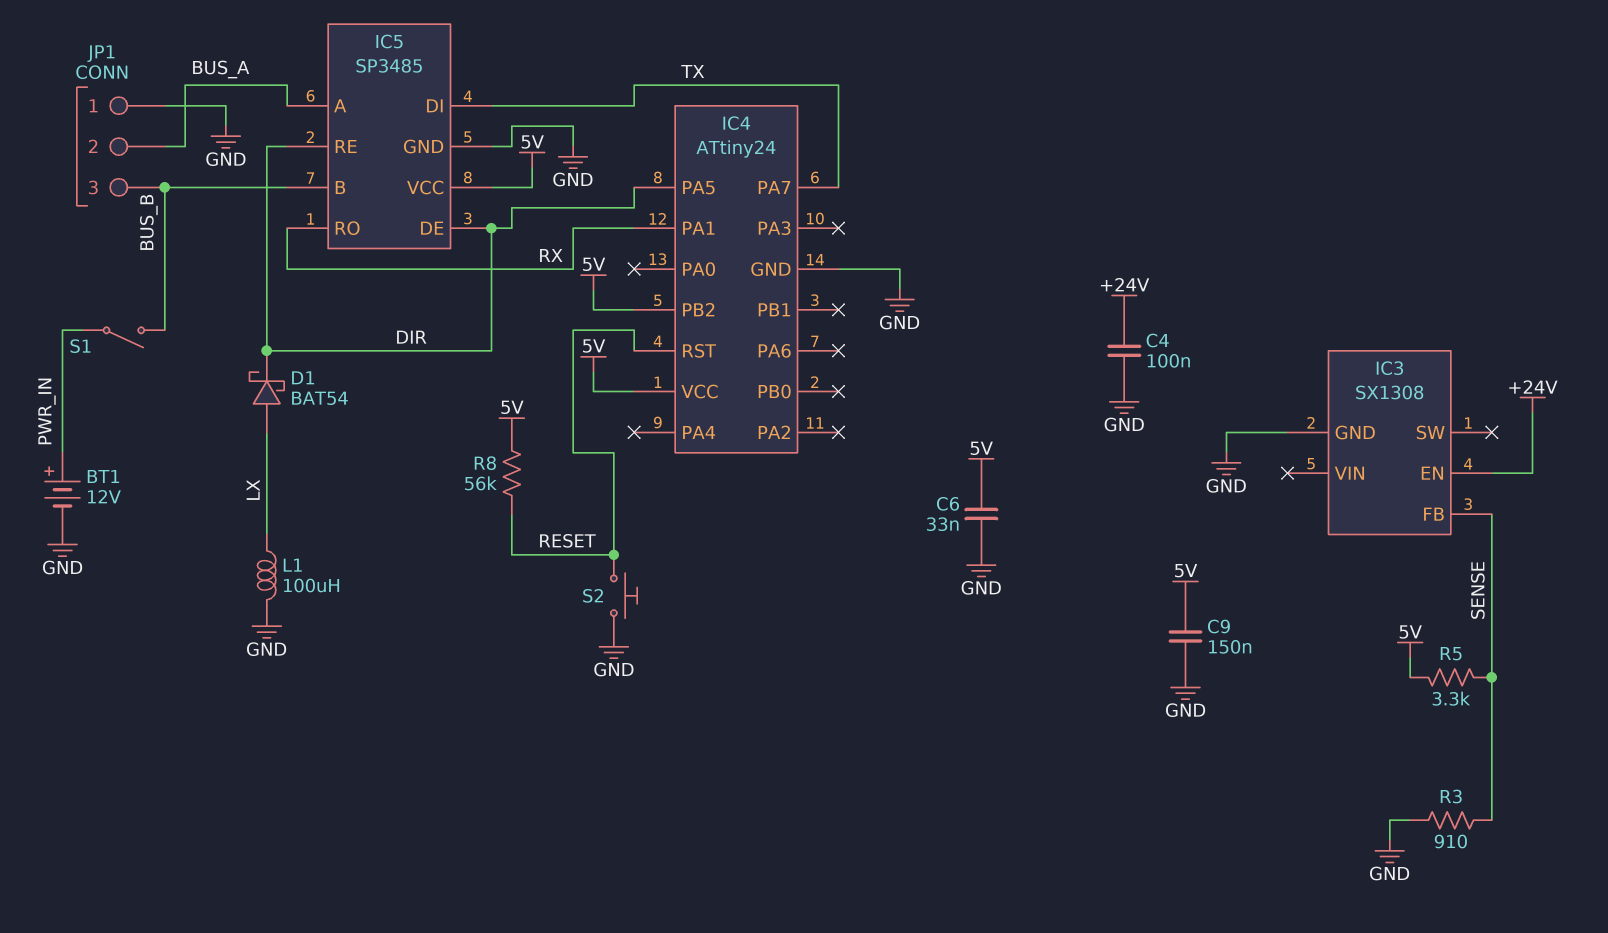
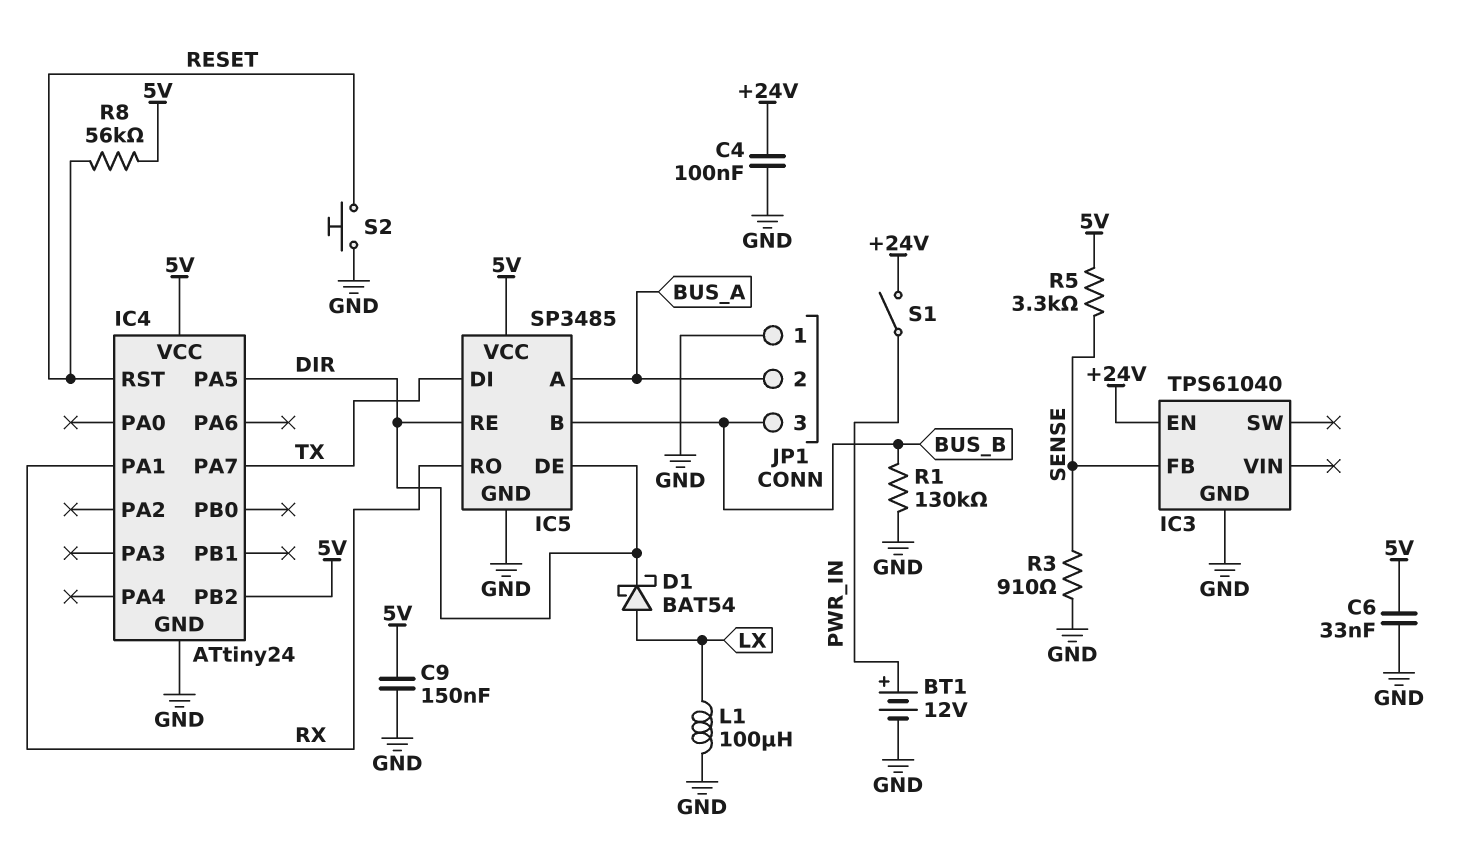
IC3: SX1308 -> TPS61040
R1: none -> 130k (BUS_B, GND)
S1: switch (BUS_B, PWR_IN) -> switch (+24V, PWR_IN)

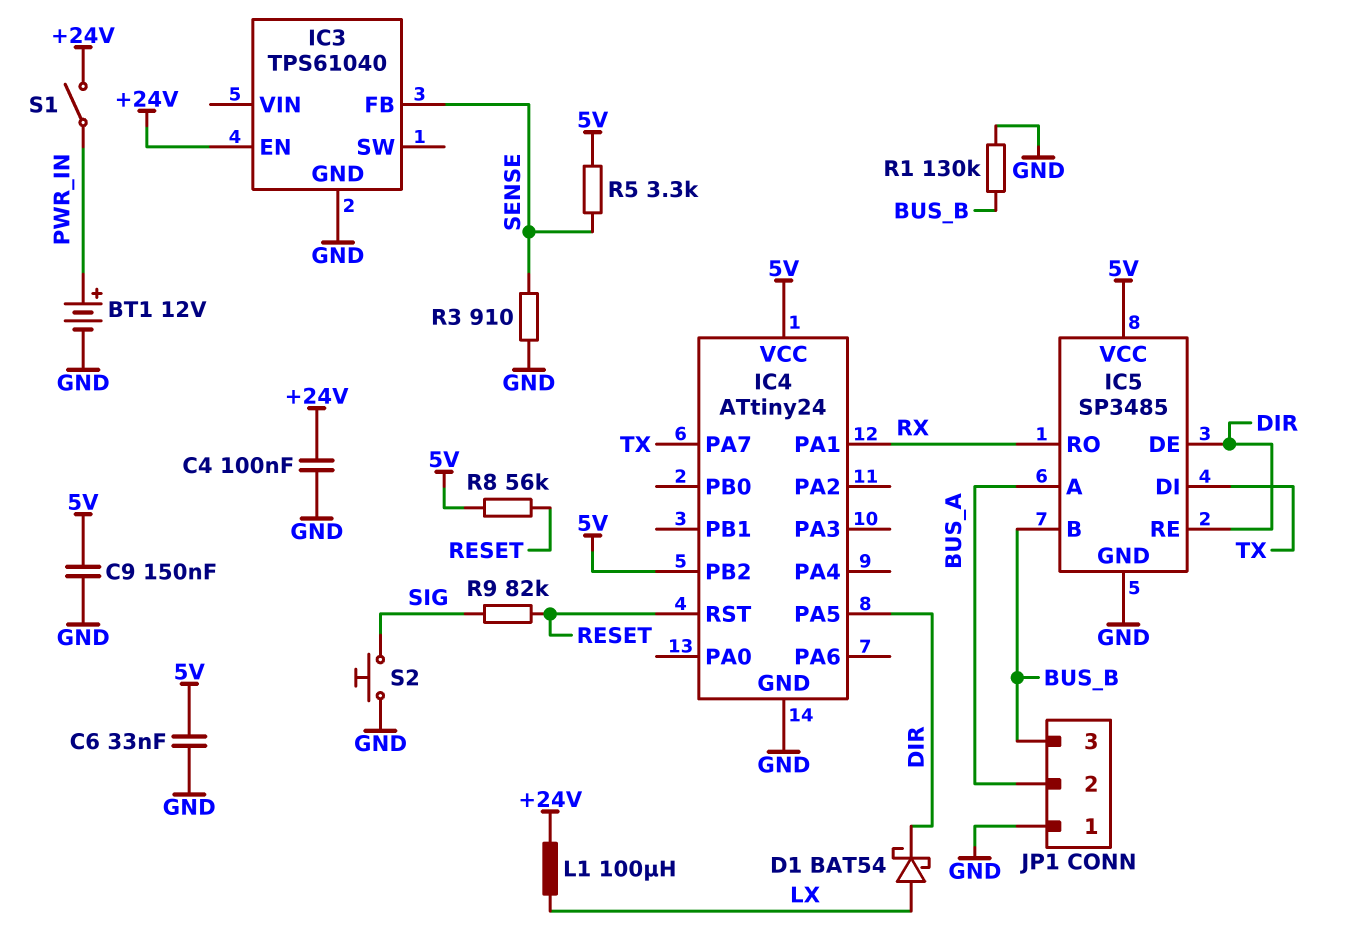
L1: 100uH (GND, LX) -> 100uH (+24V, LX)
R9: none -> 82k (RESET, SIG)
S2: button (GND, RESET) -> button (GND, SIG)

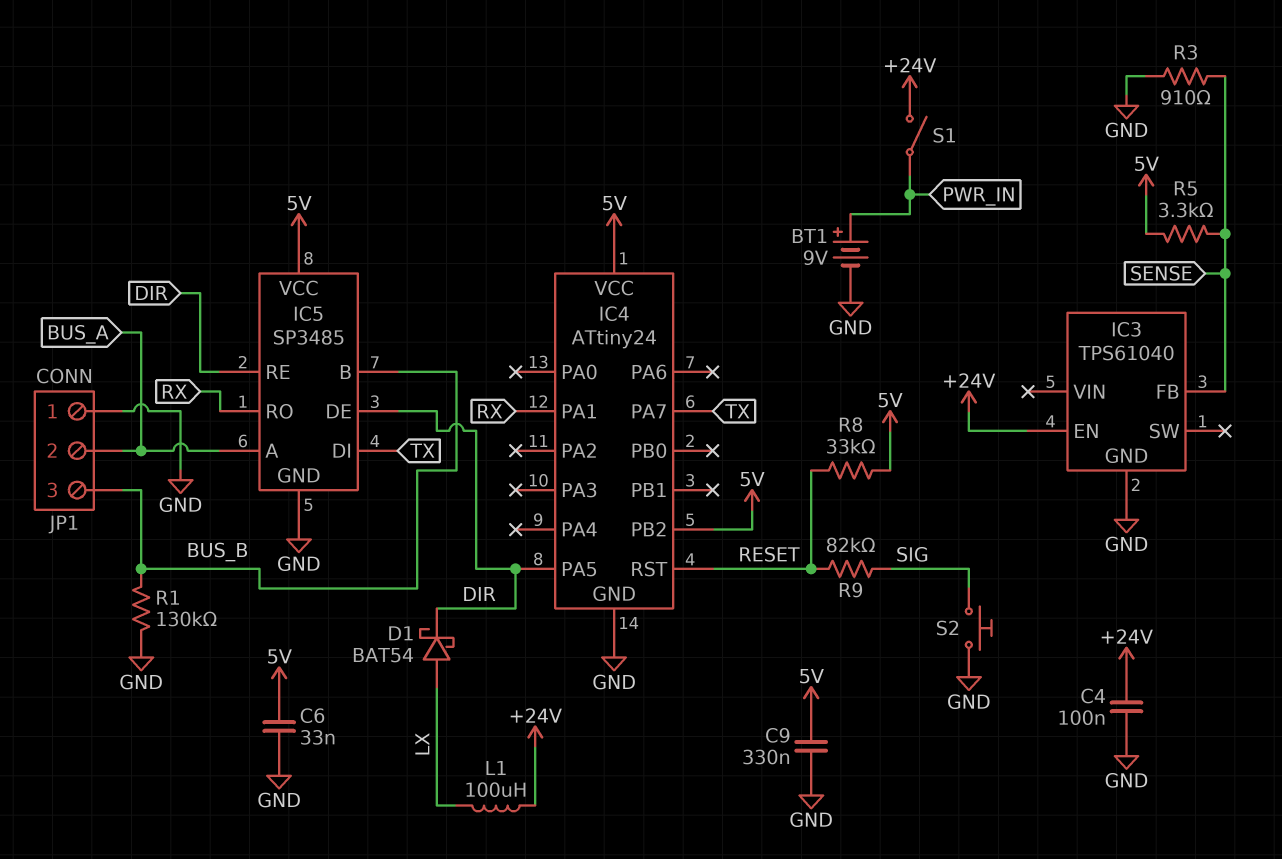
BT1: 12V (plus PWR_IN, minus GND) -> 9V (plus PWR_IN, minus GND)
C9: 150nF (5V, GND) -> 330nF (5V, GND)
R8: 56k (5V, RESET) -> 33k (5V, RESET)

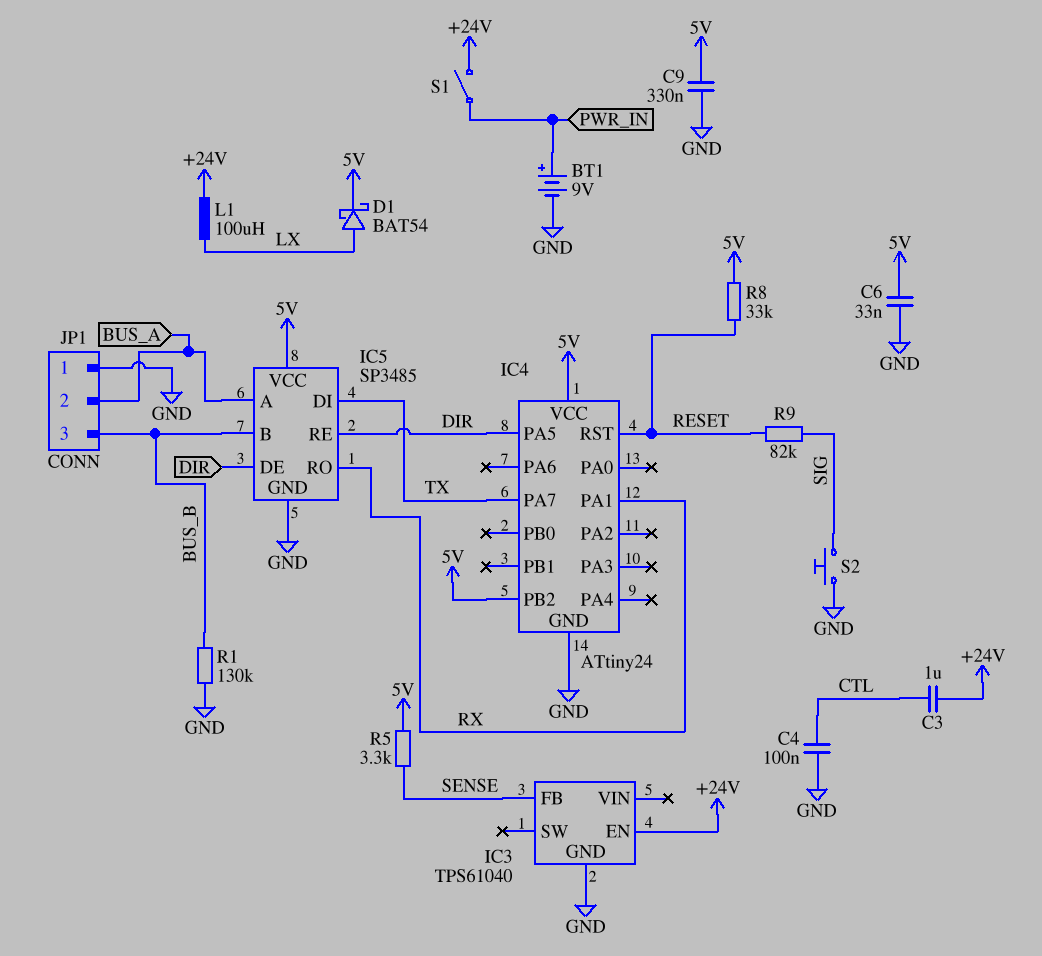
C3: none -> 1uF (+24V, CTL)
C4: 100nF (+24V, GND) -> 100nF (CTL, GND)
D1: schottky BAT54 (A LX, K DIR) -> schottky BAT54 (A LX, K 5V)
R3: 910 (GND, SENSE) -> none

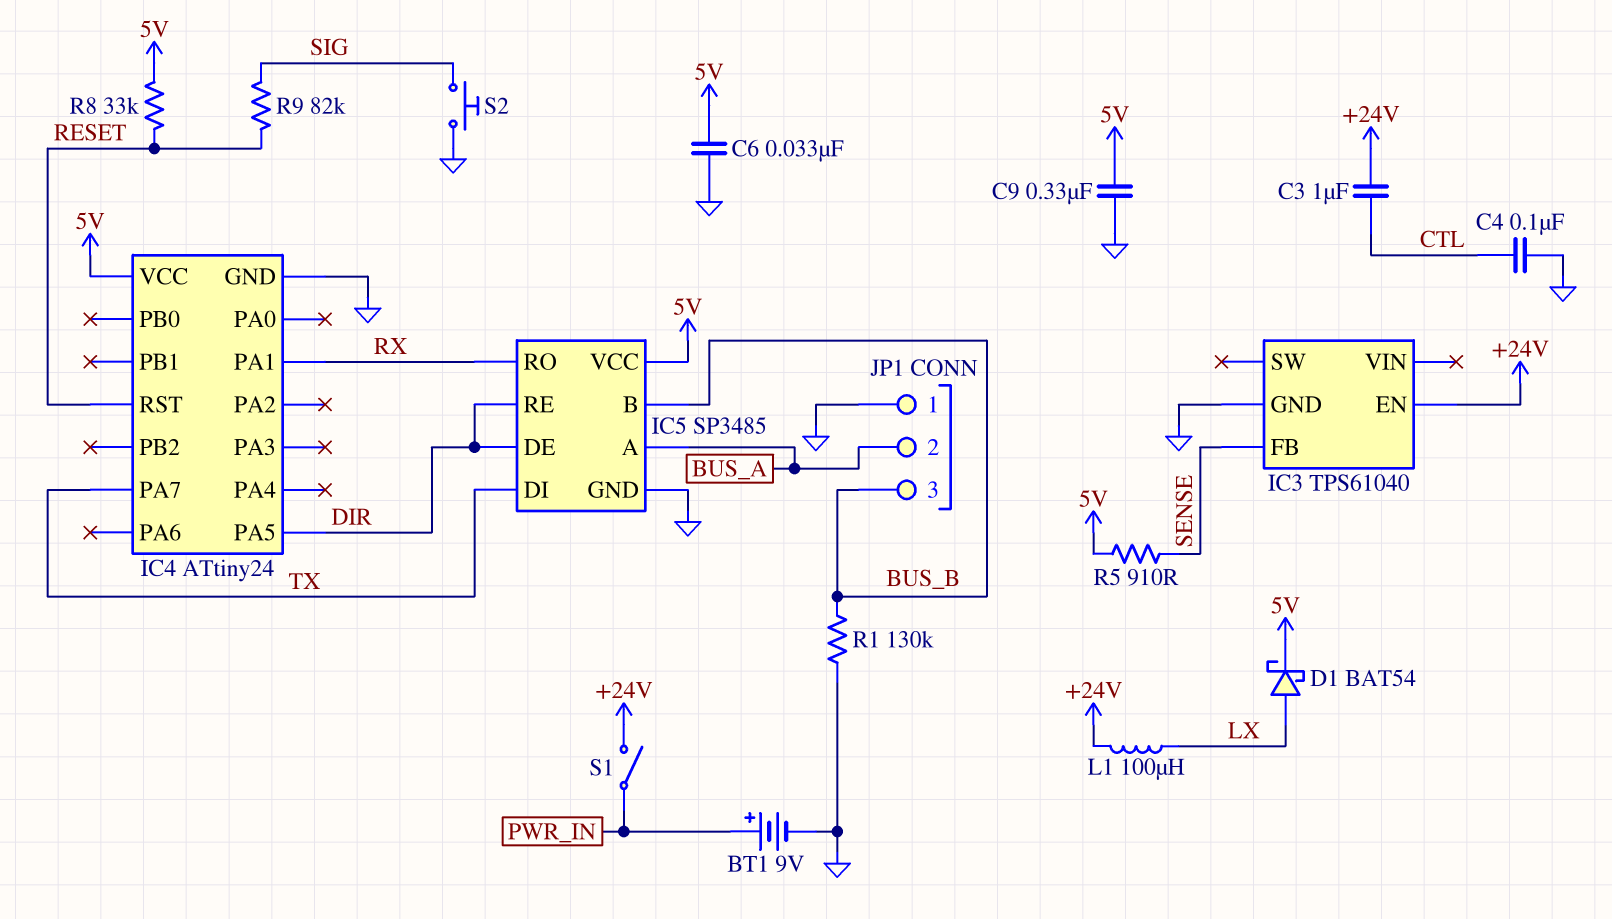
IC4 pin PB2: 5V -> none
R5: 3.3k (5V, SENSE) -> 910 (5V, SENSE)

